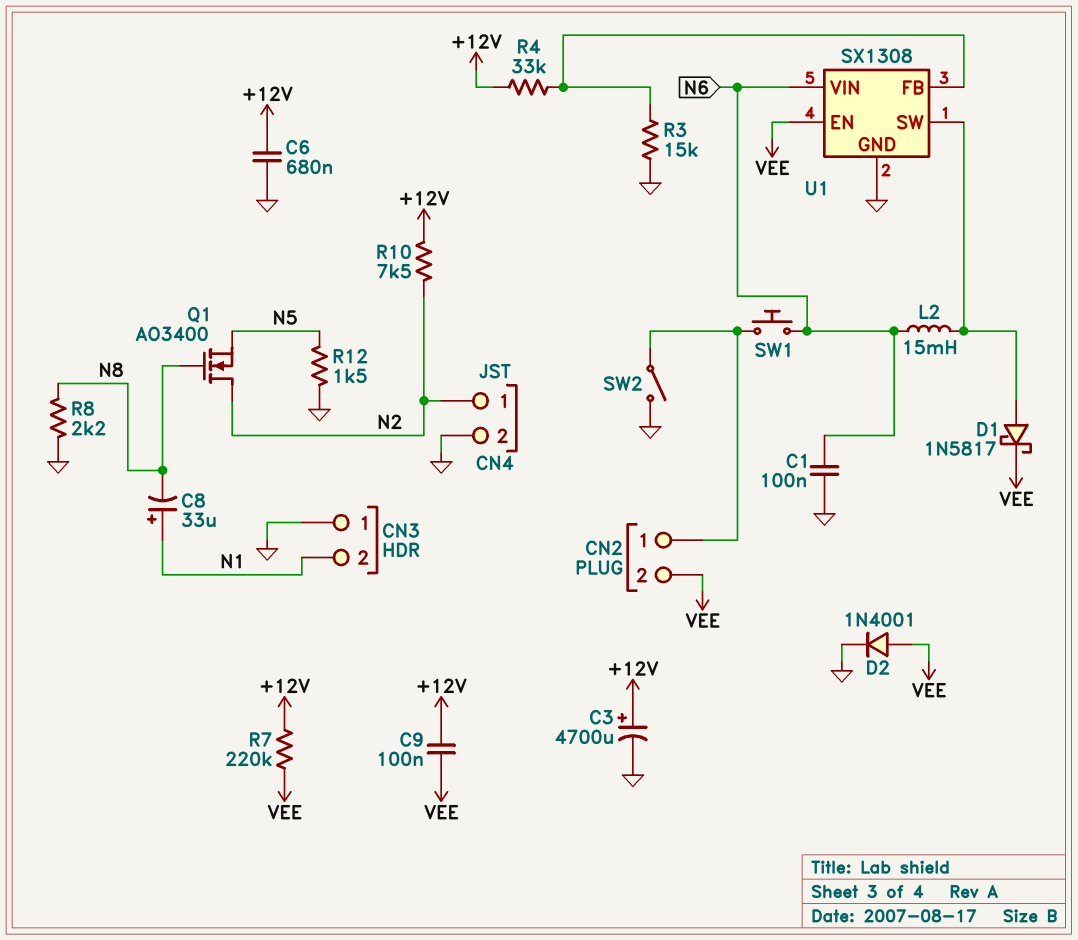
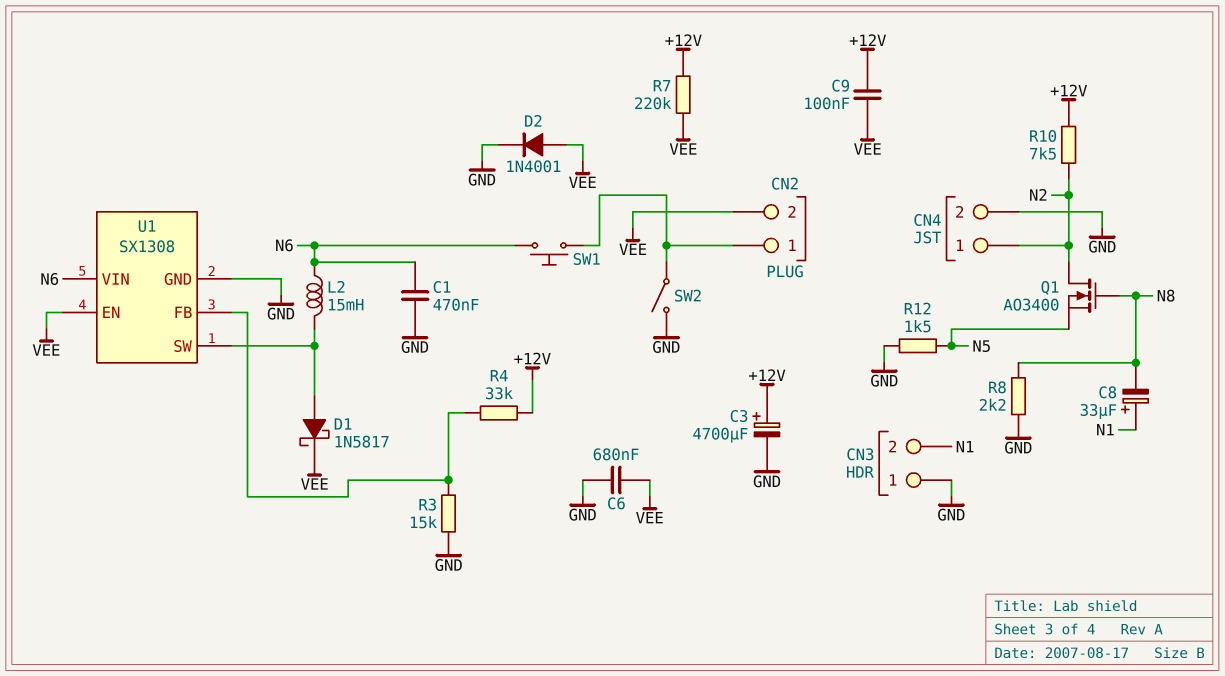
C1: 100nF (GND, N6) -> 470nF (GND, N6)
C6: 680nF (+12V, GND) -> 680nF (GND, VEE)

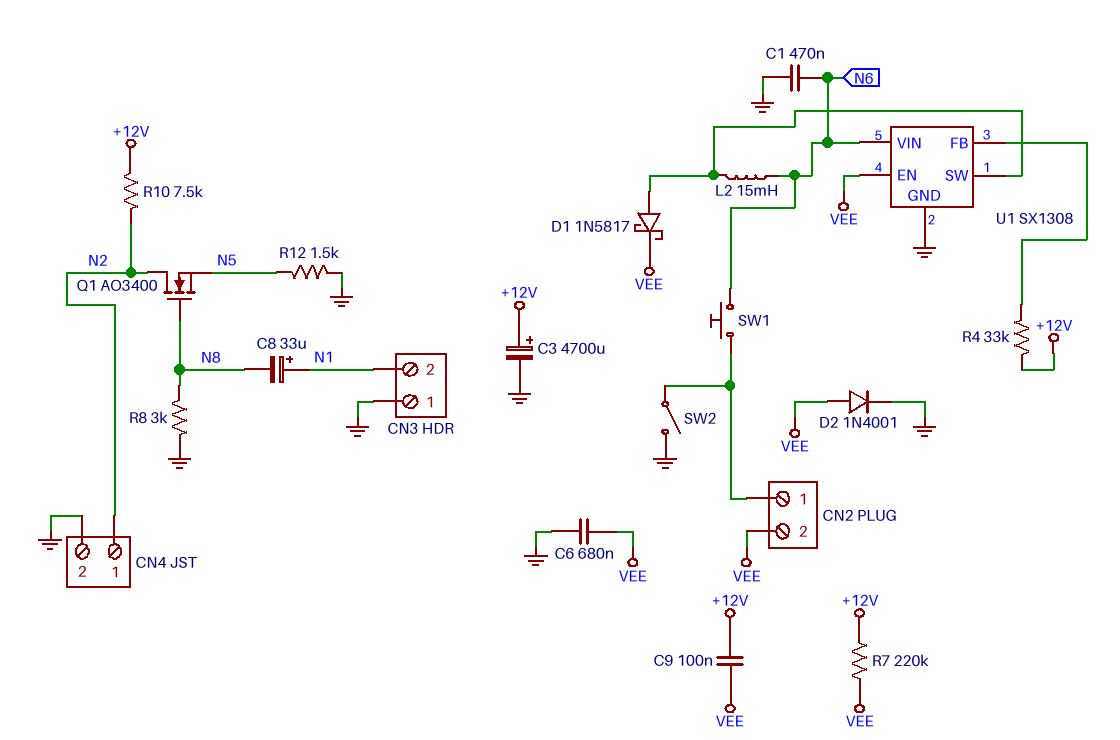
R3: 15k (GND, U1/FB) -> none
R8: 2.2k (GND, N8) -> 3k (GND, N8)

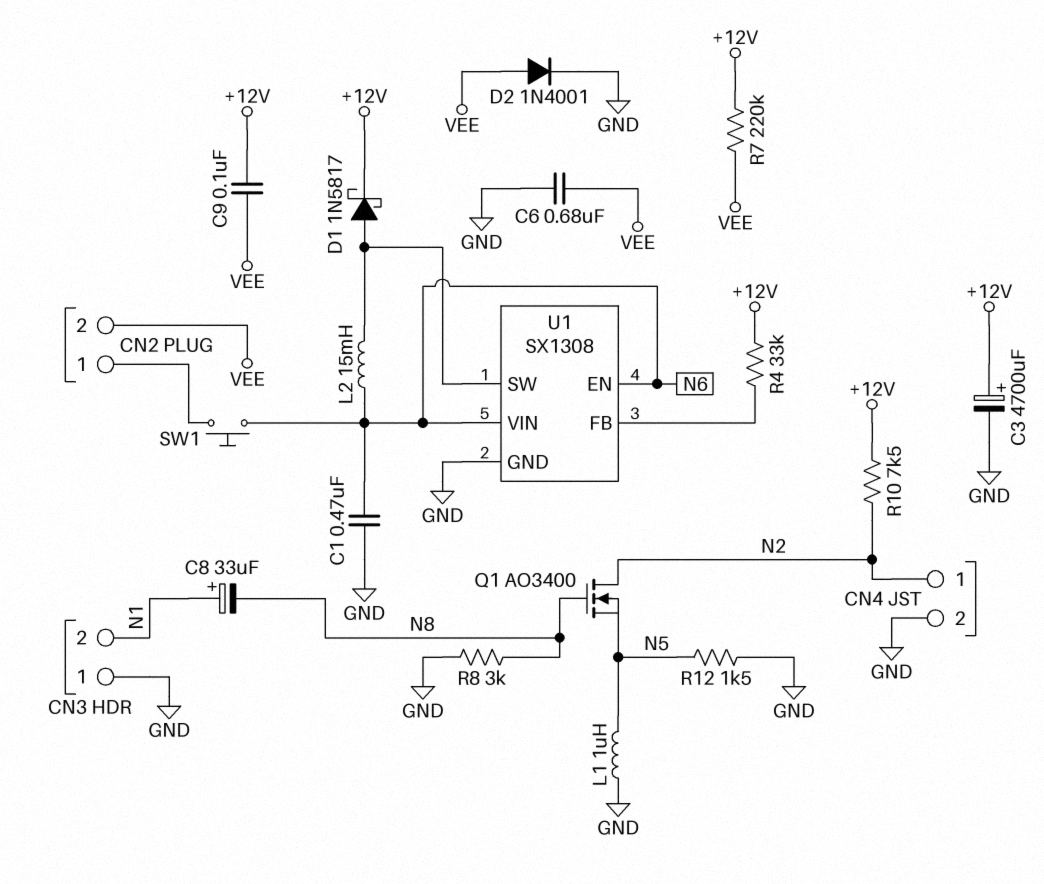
D1: schottky 1N5817 (A U1/SW, K VEE) -> schottky 1N5817 (A U1/SW, K +12V)
L1: none -> 1uH (GND, N5)
SW2: switch (CN2/1, GND) -> none
U1 pin EN: VEE -> N6

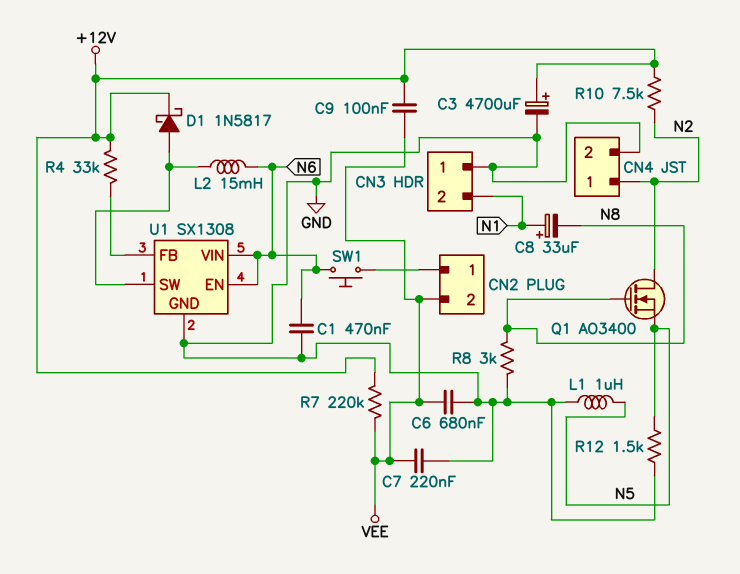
C7: none -> 220nF (GND, VEE)
D2: diode 1N4001 (A VEE, K GND) -> none

